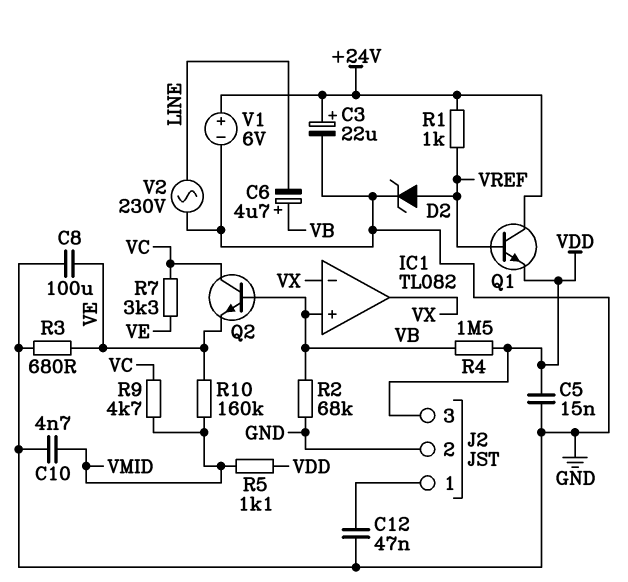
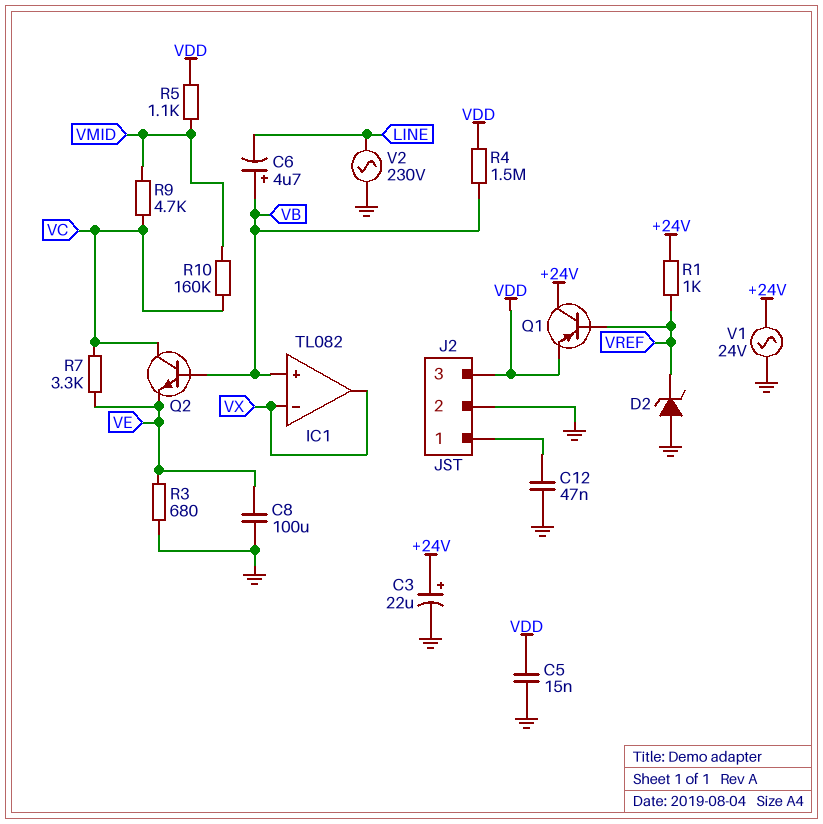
C10: 4.7nF (GND, VMID) -> none
D2: zener (A VREF, K GND) -> zener (A GND, K VREF)
Q1: NPN (B VREF, C +24V, E VDD) -> PNP (B VREF, C +24V, E VDD)
R2: 68k (GND, VB) -> none
R10: 160k (VE, VMID) -> 160k (VC, VMID)
V1: 6V (plus +24V, minus GND) -> AC 24V (+24V, GND)

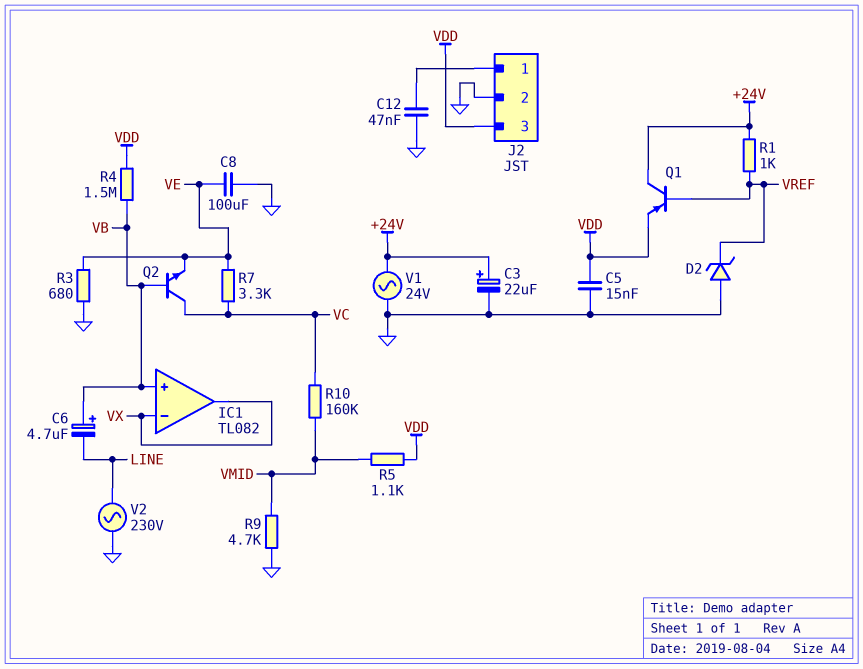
R9: 4.7k (VC, VMID) -> 4.7k (GND, VMID)

